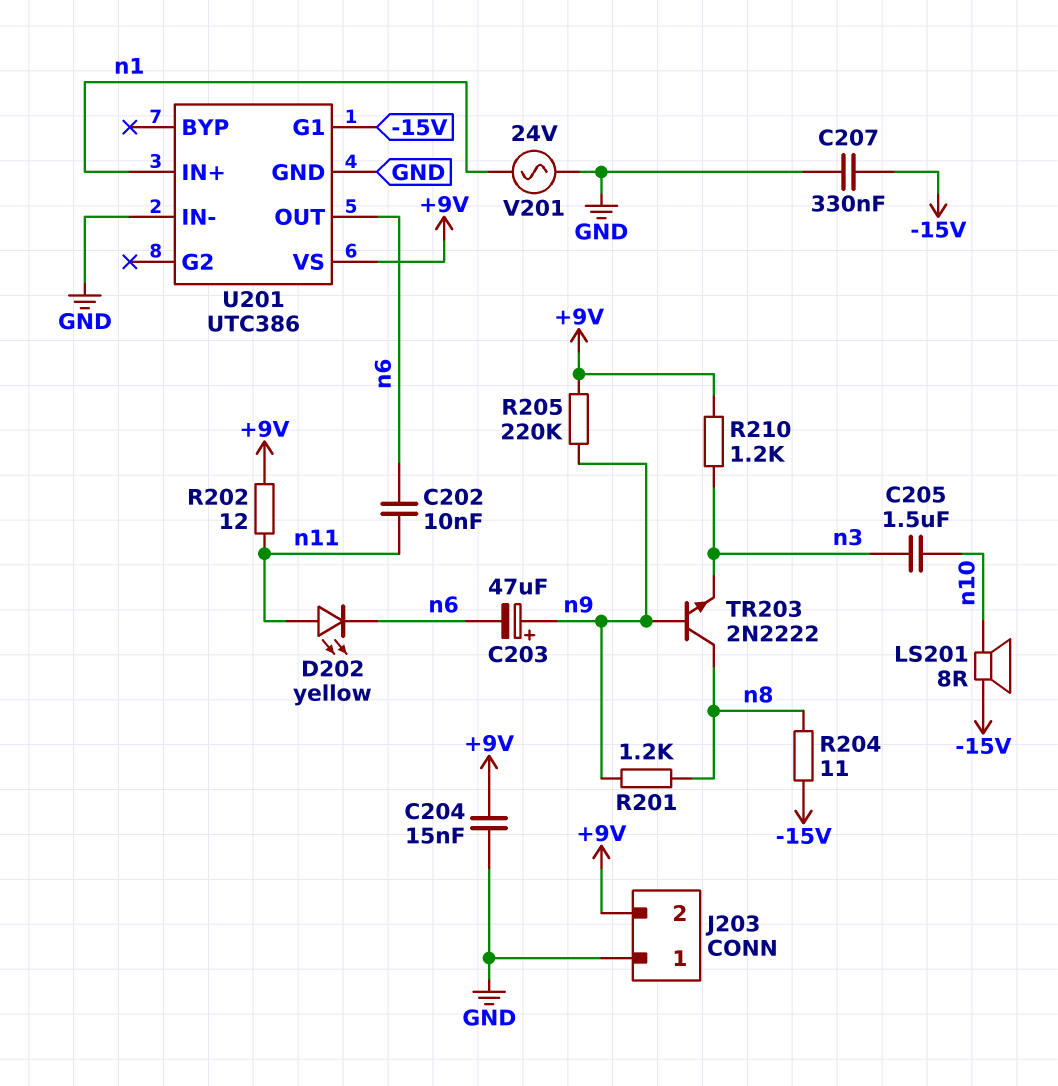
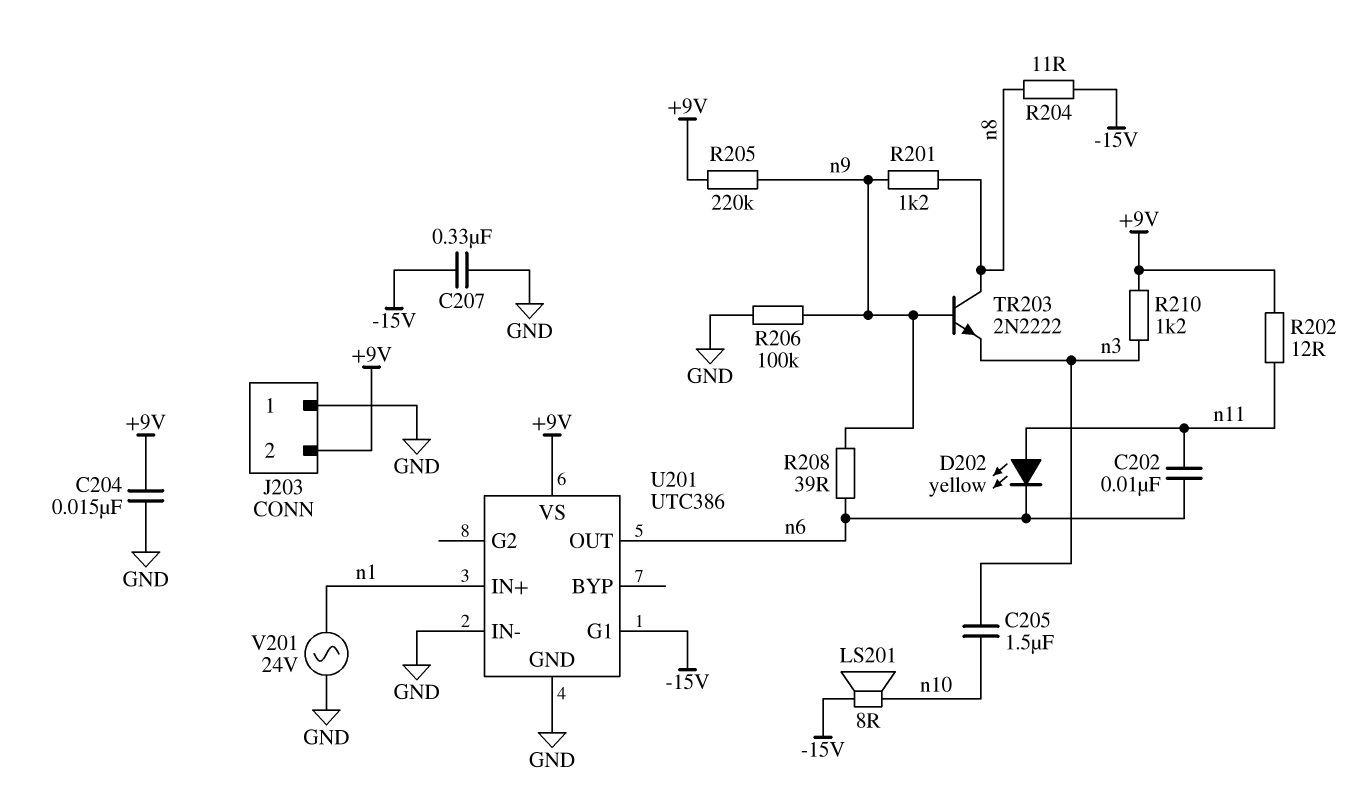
C203: 47uF (plus n9, minus n6) -> none
R206: none -> 100k (GND, n9)
R208: none -> 39 (n6, n9)

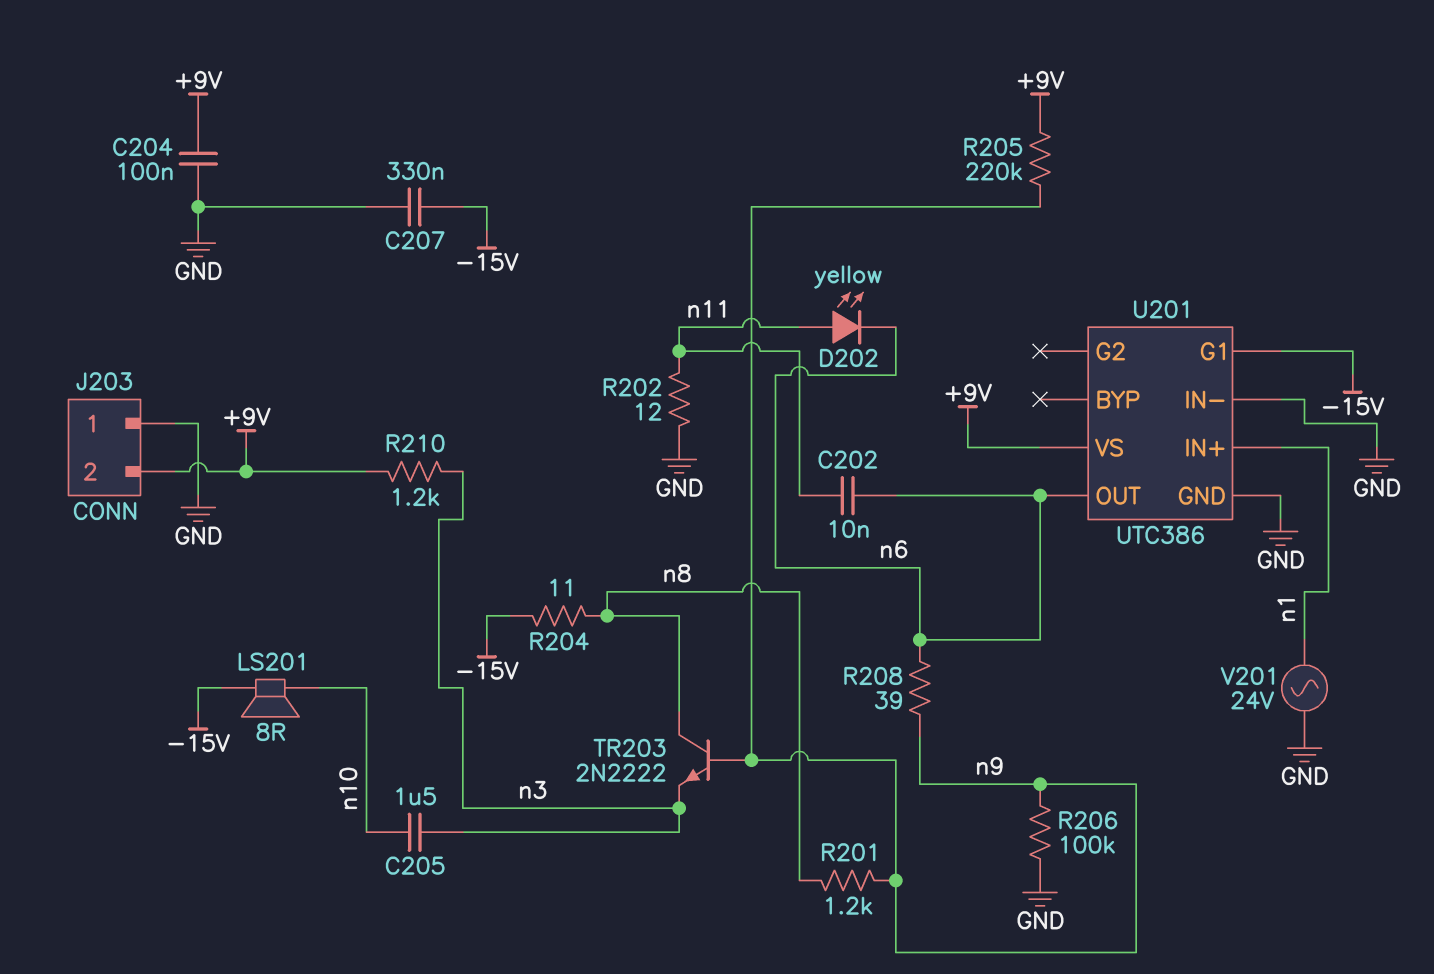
C204: 15nF (+9V, GND) -> 100nF (+9V, GND)
R202: 12 (+9V, n11) -> 12 (GND, n11)

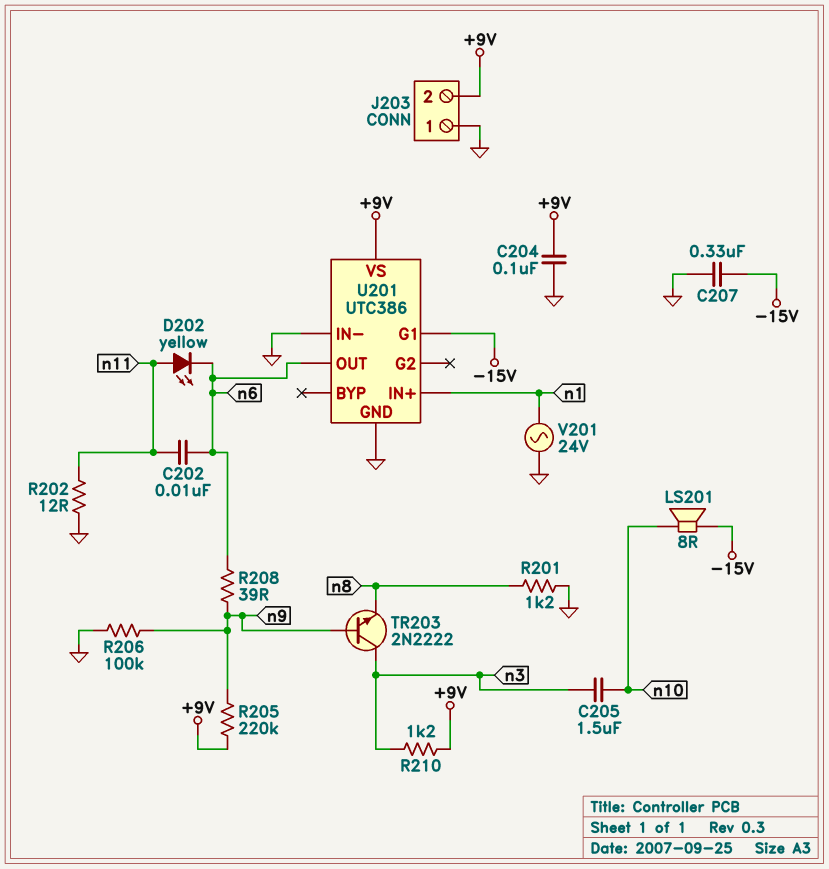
R201: 1.2k (n8, n9) -> 1.2k (GND, n8)
R204: 11 (-15V, n8) -> none
TR203: NPN 2N2222 (B n9, C n8, E n3) -> NPN 2N2222 (B n9, C n3, E n8)

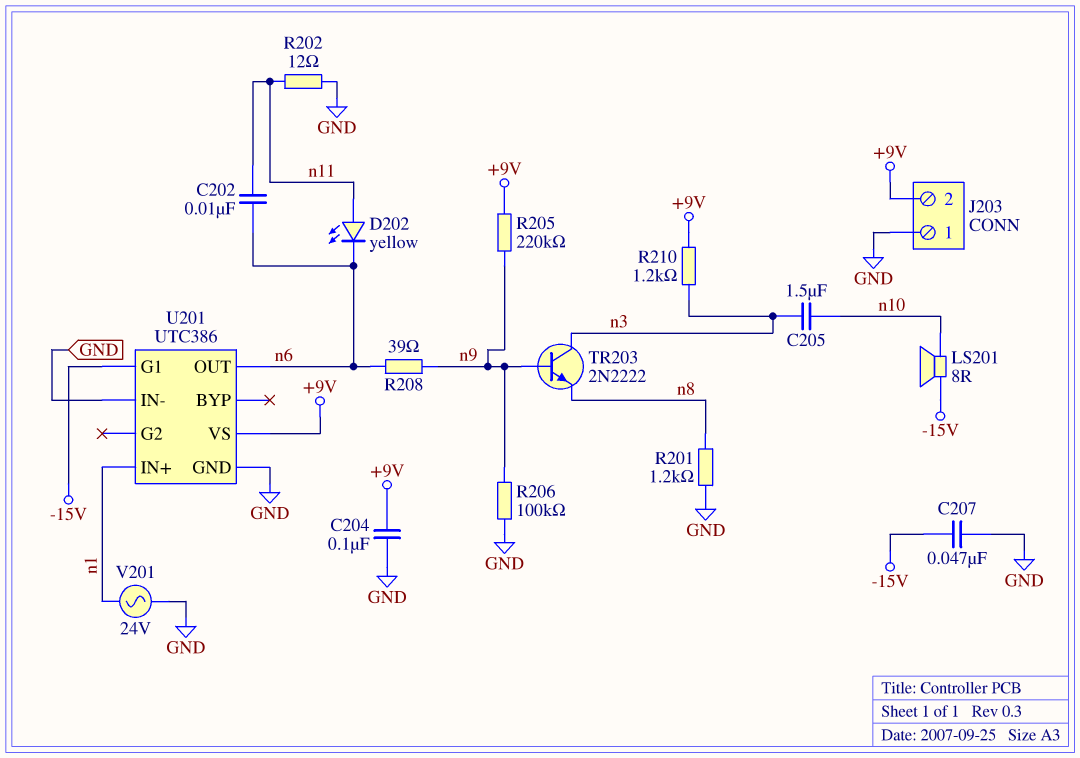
C207: 330nF (-15V, GND) -> 47nF (-15V, GND)

